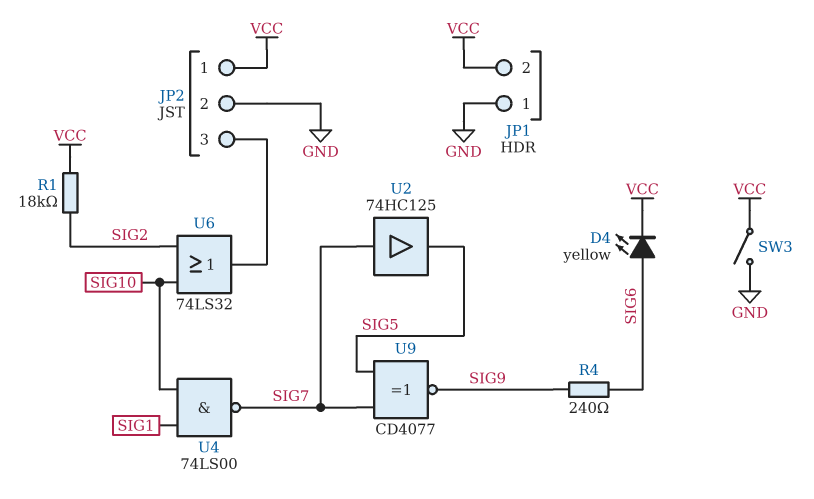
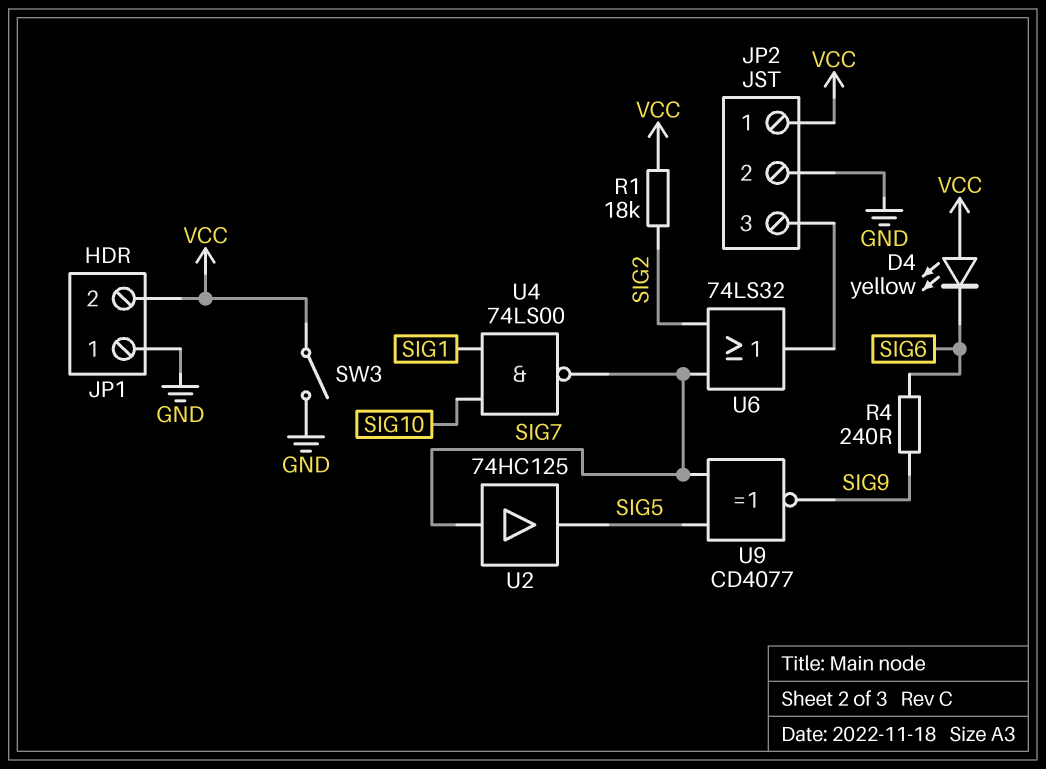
D4: LED yellow (A SIG6, K VCC) -> LED yellow (A VCC, K SIG6)
U6: OR 74LS32 (in SIG2, in SIG10, out JP2/3) -> OR 74LS32 (in SIG2, in SIG7, out JP2/3)

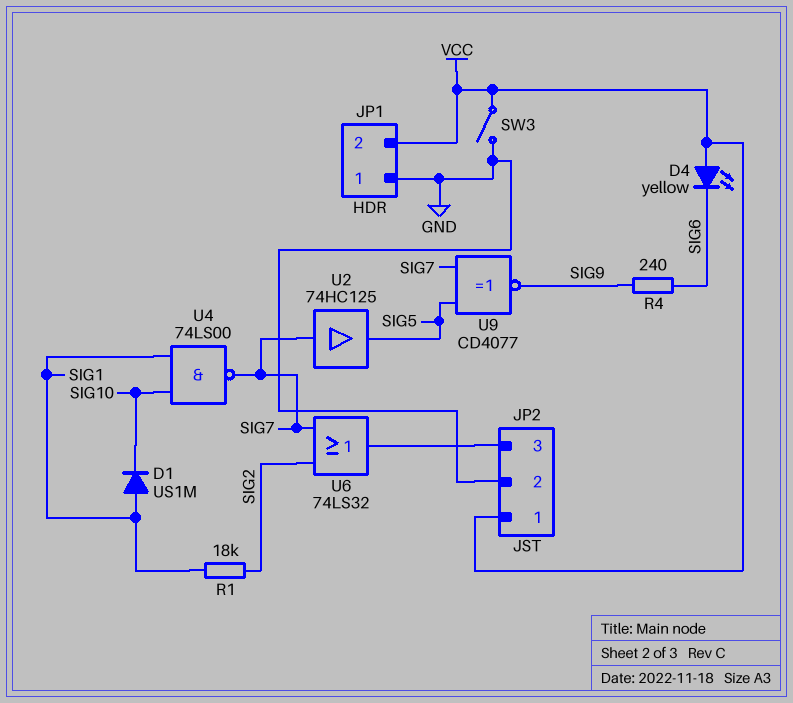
D1: none -> diode US1M (A SIG1, K SIG10)
R1: 18k (SIG2, VCC) -> 18k (SIG1, SIG2)

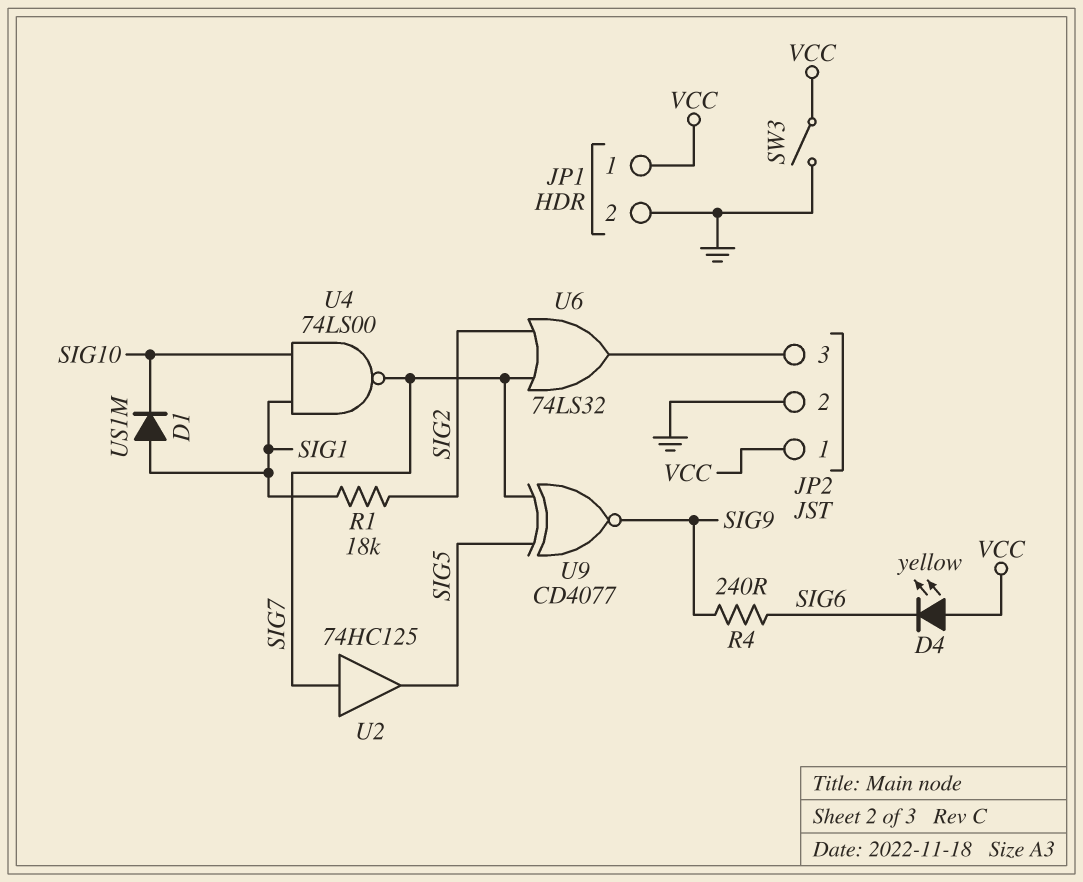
JP1 pin 1: GND -> VCC
JP1 pin 2: VCC -> GND

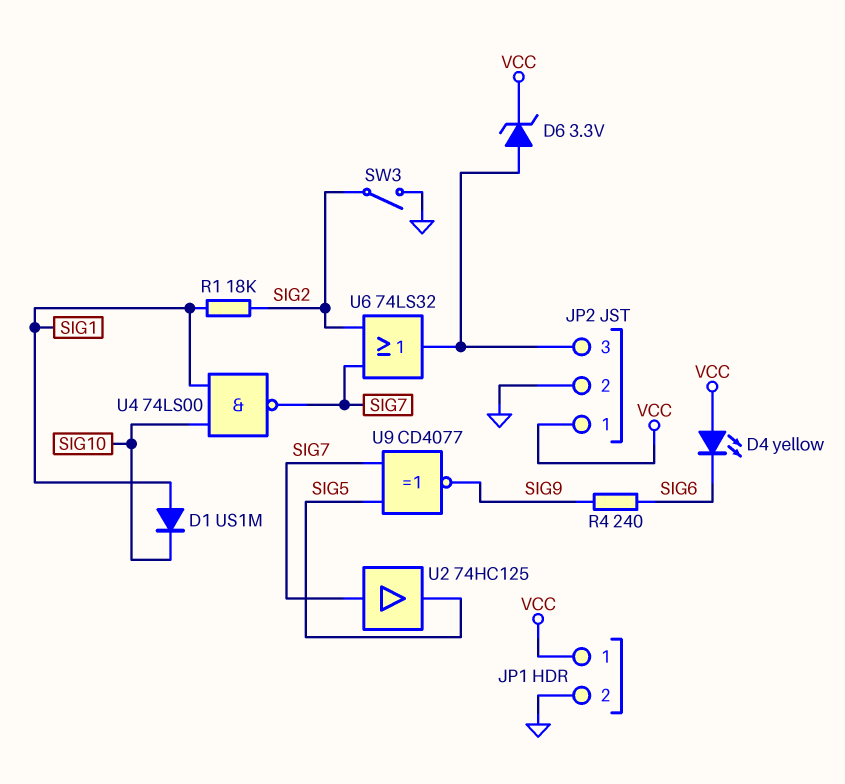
D6: none -> zener 3.3V (A JP2/3, K VCC)
SW3: switch (GND, VCC) -> switch (GND, SIG2)

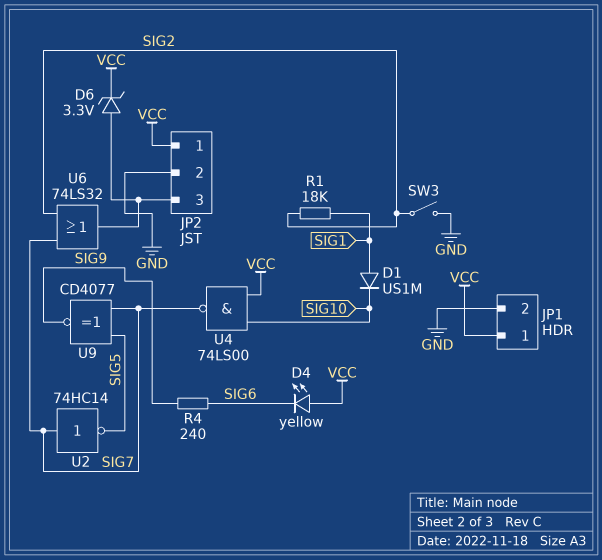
U2: buffer 74HC125 (in SIG7, out SIG5) -> NOT 74HC14 (in SIG7, out SIG5)
U4: NAND 74LS00 (in SIG1, in SIG10, out SIG7) -> NAND 74LS00 (in SIG10, in VCC, out SIG7)

